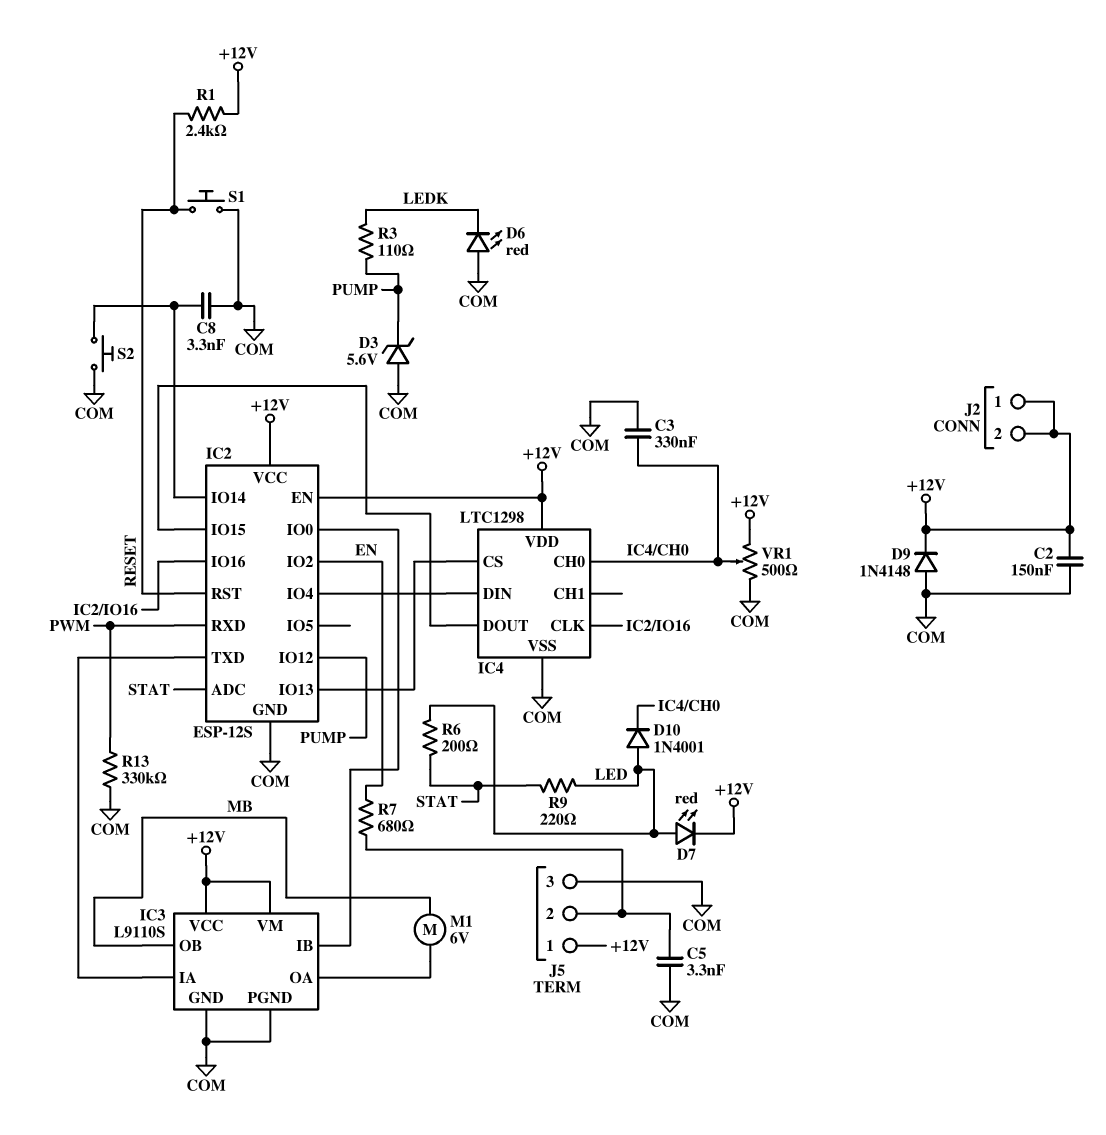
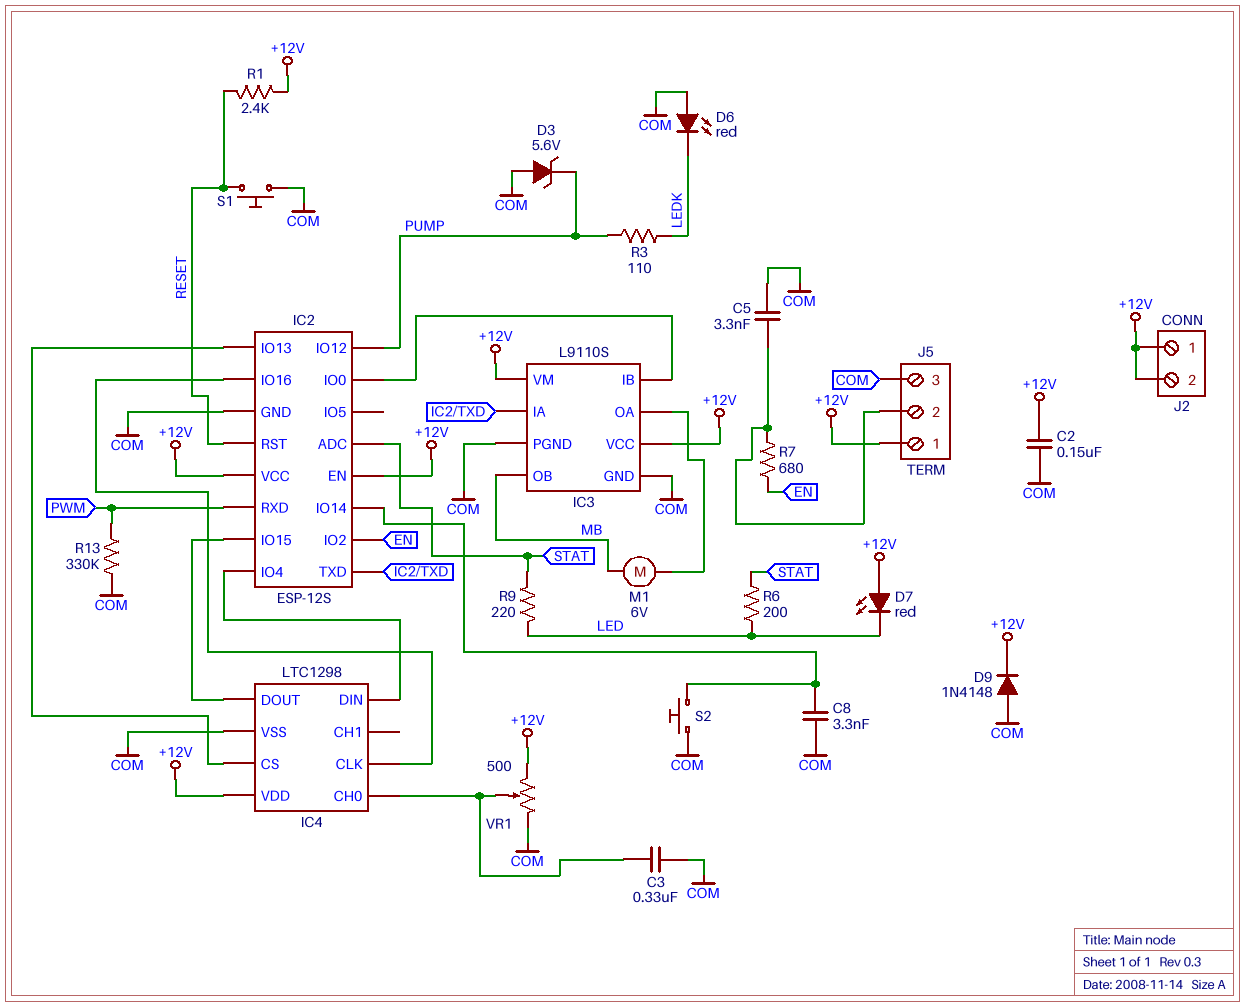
D7: LED red (A LED, K +12V) -> LED red (A +12V, K LED)
D10: diode 1N4001 (A LED, K IC4/CH0) -> none

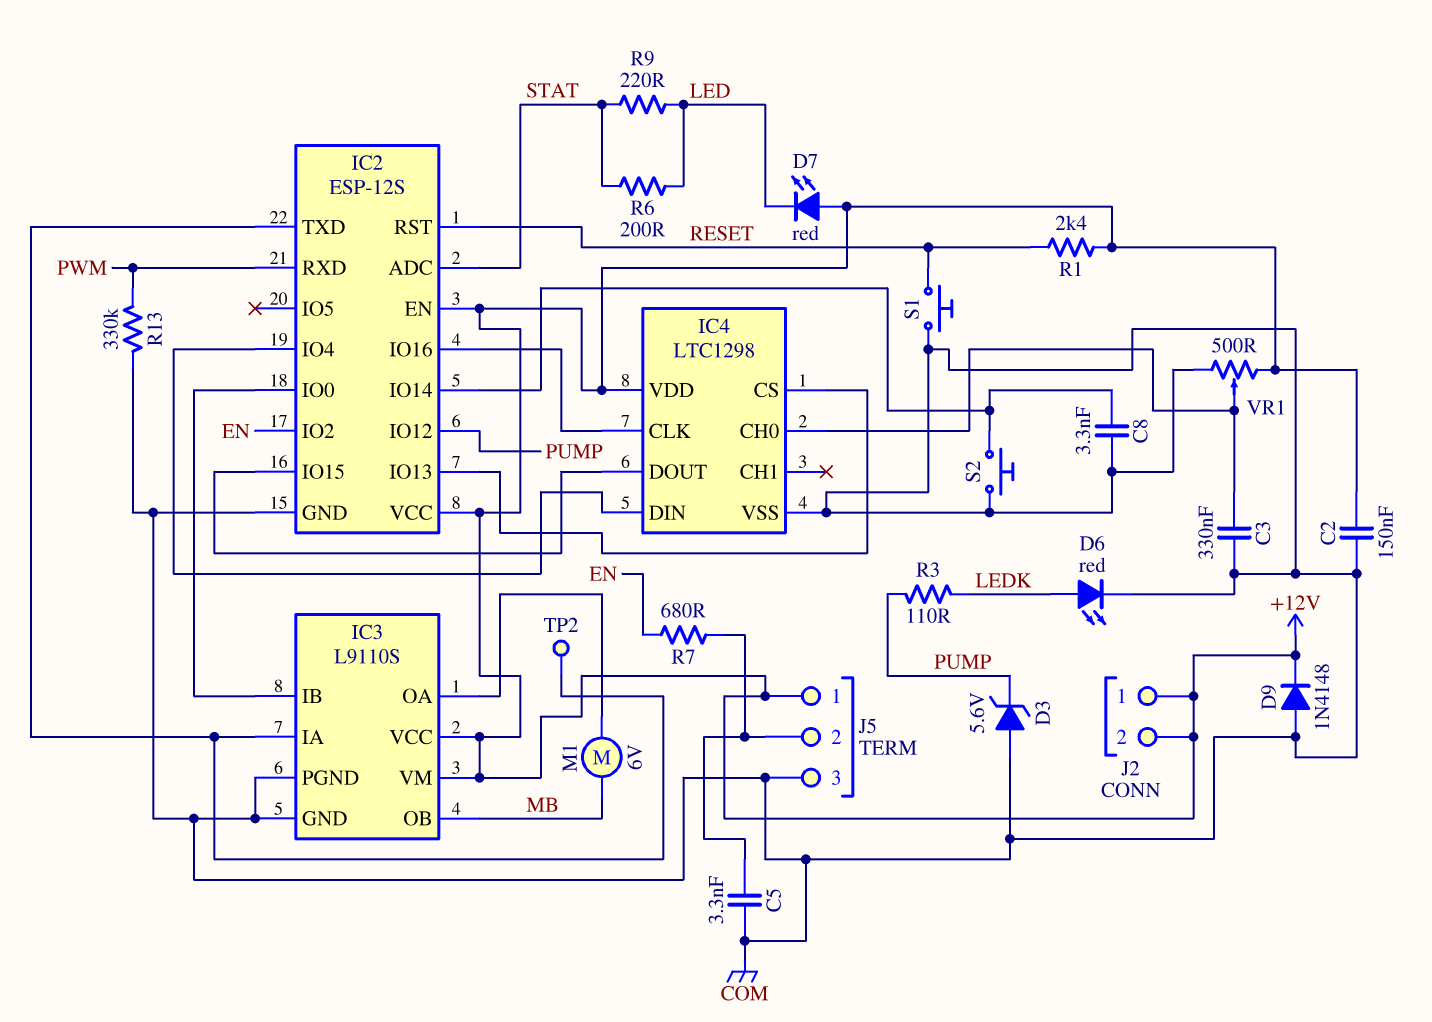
D6: LED red (A COM, K LEDK) -> LED red (A LEDK, K COM)
TP2: none -> test point (IC2/TXD)

